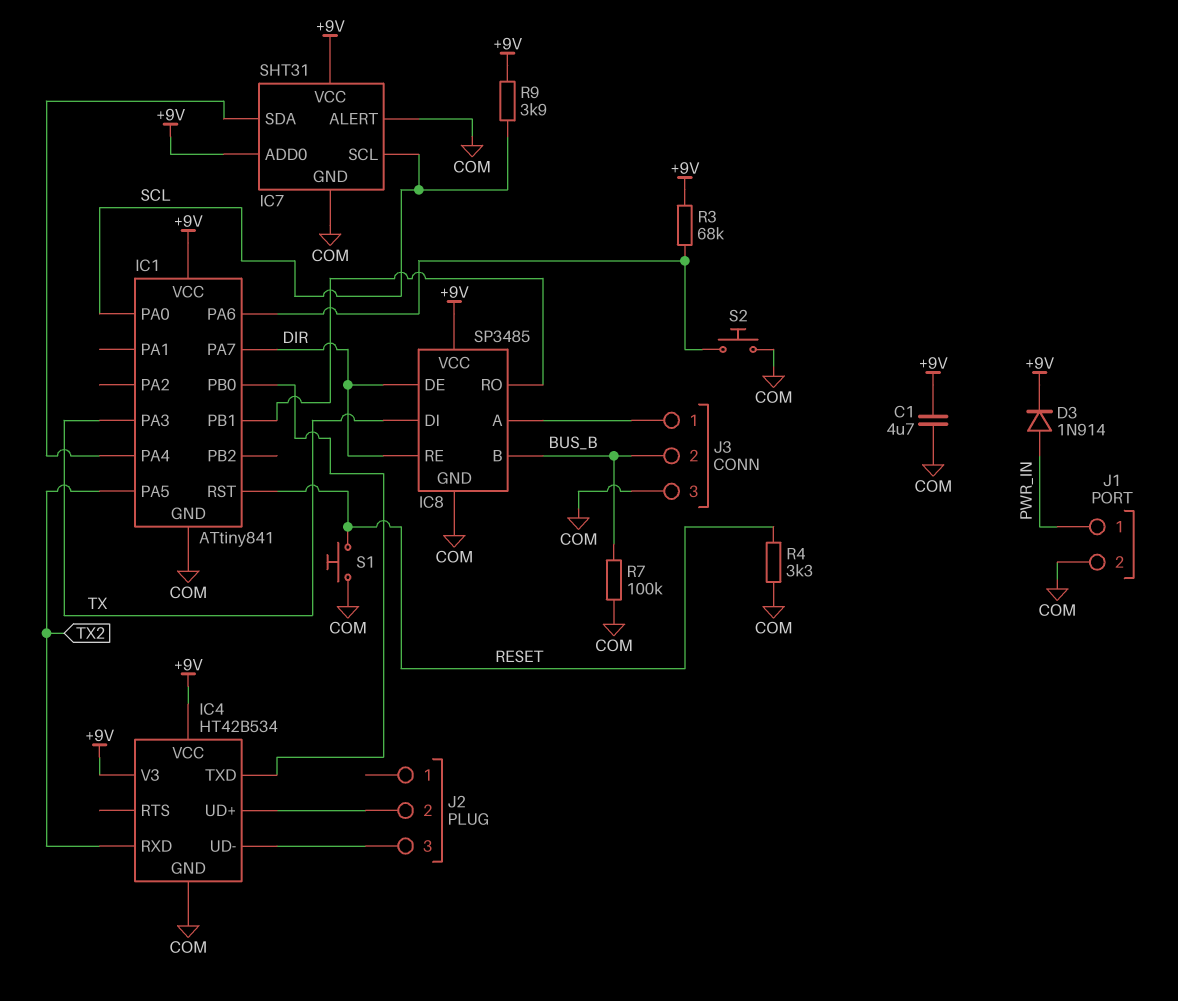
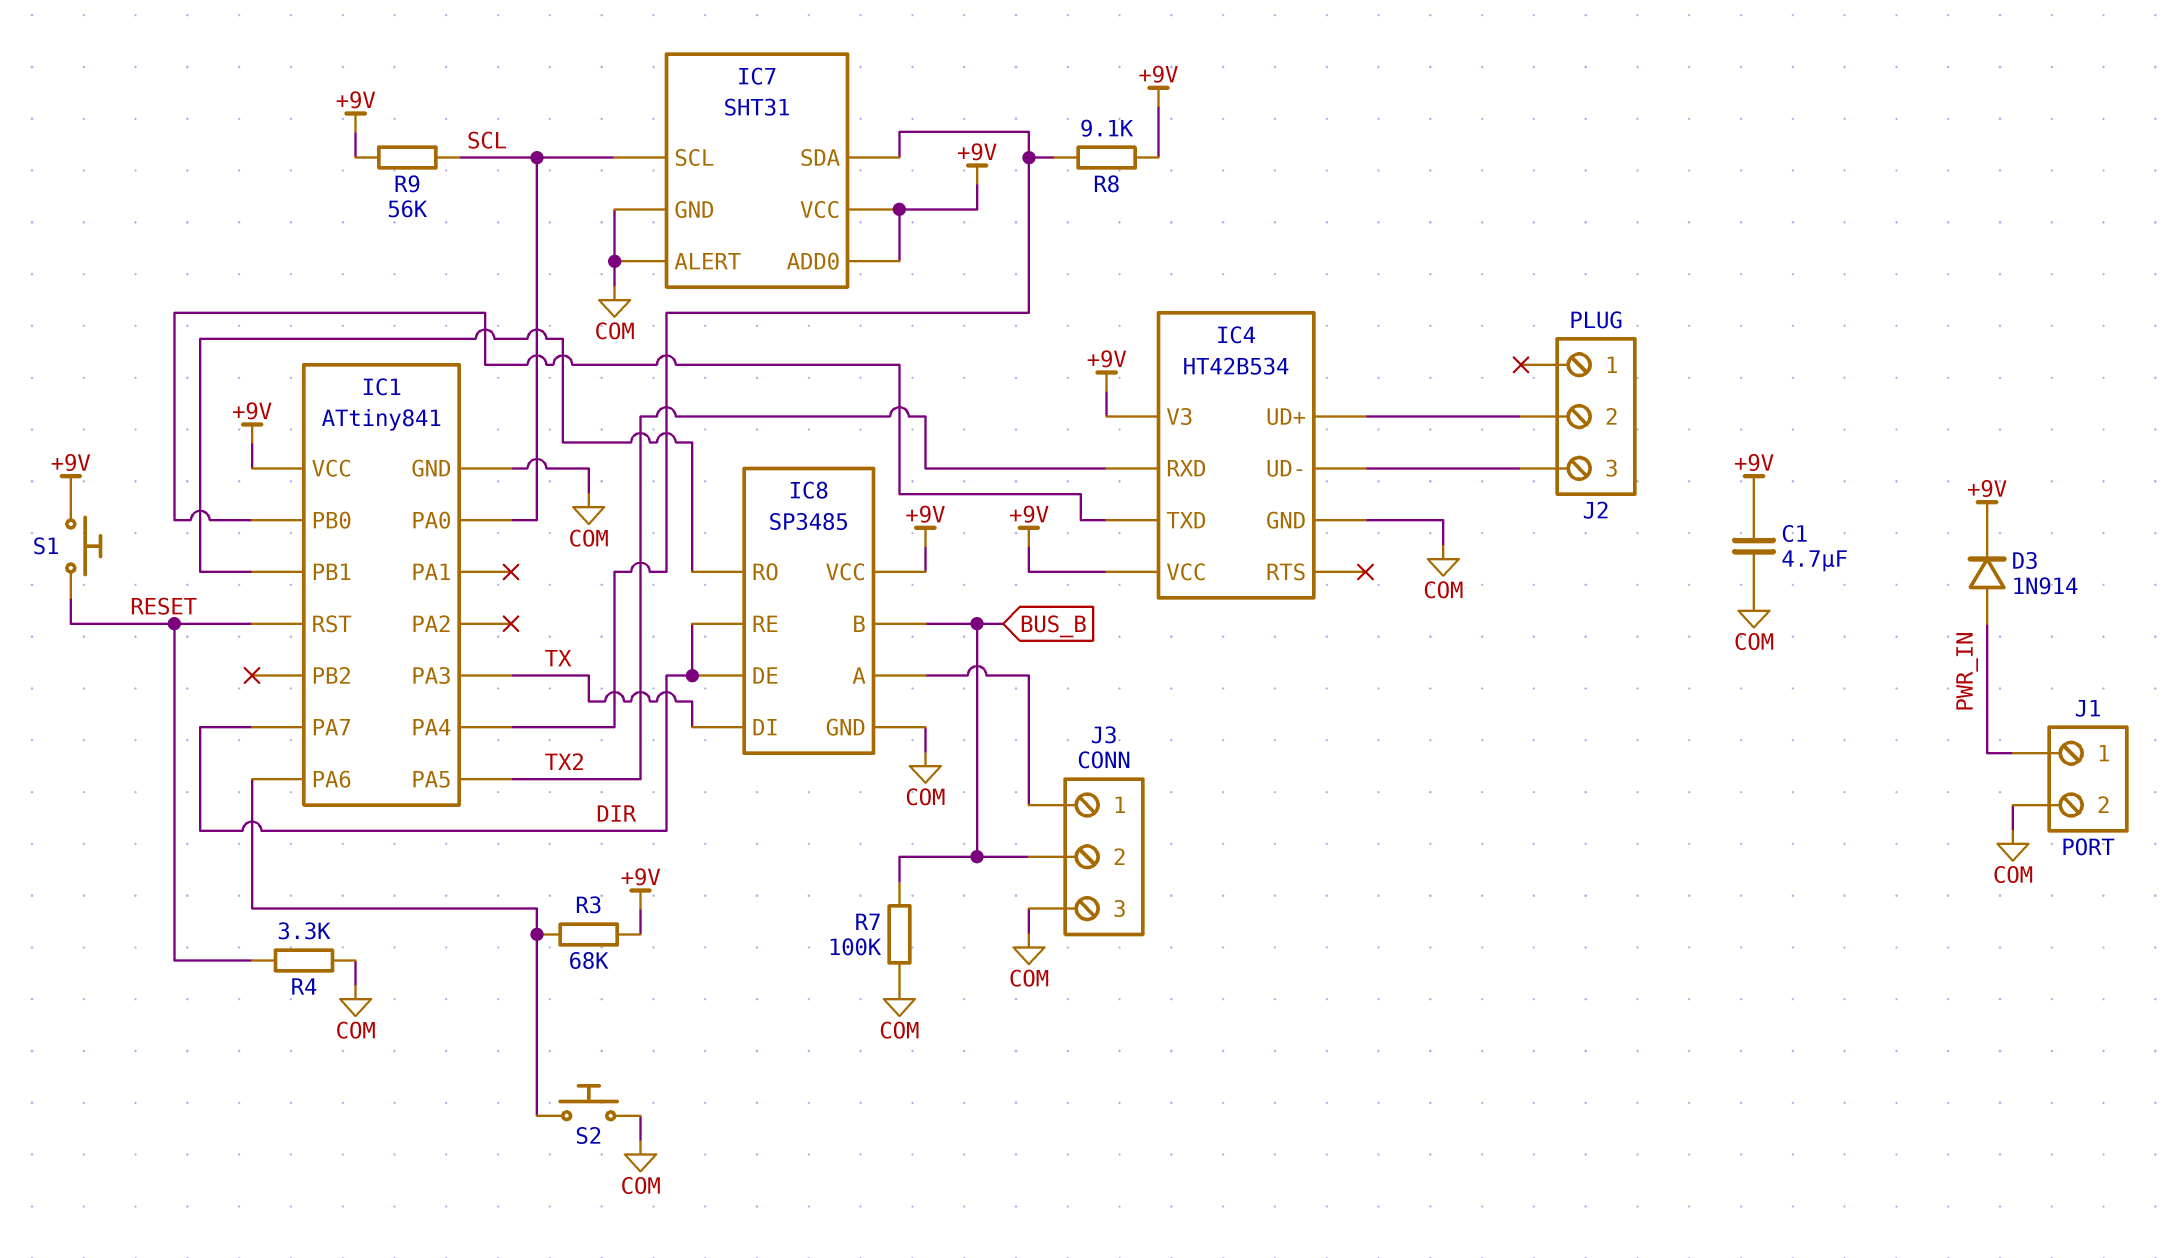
R8: none -> 9.1k (+9V, IC1/PA4)
R9: 3.9k (+9V, SCL) -> 56k (+9V, SCL)
S1: button (COM, RESET) -> button (+9V, RESET)

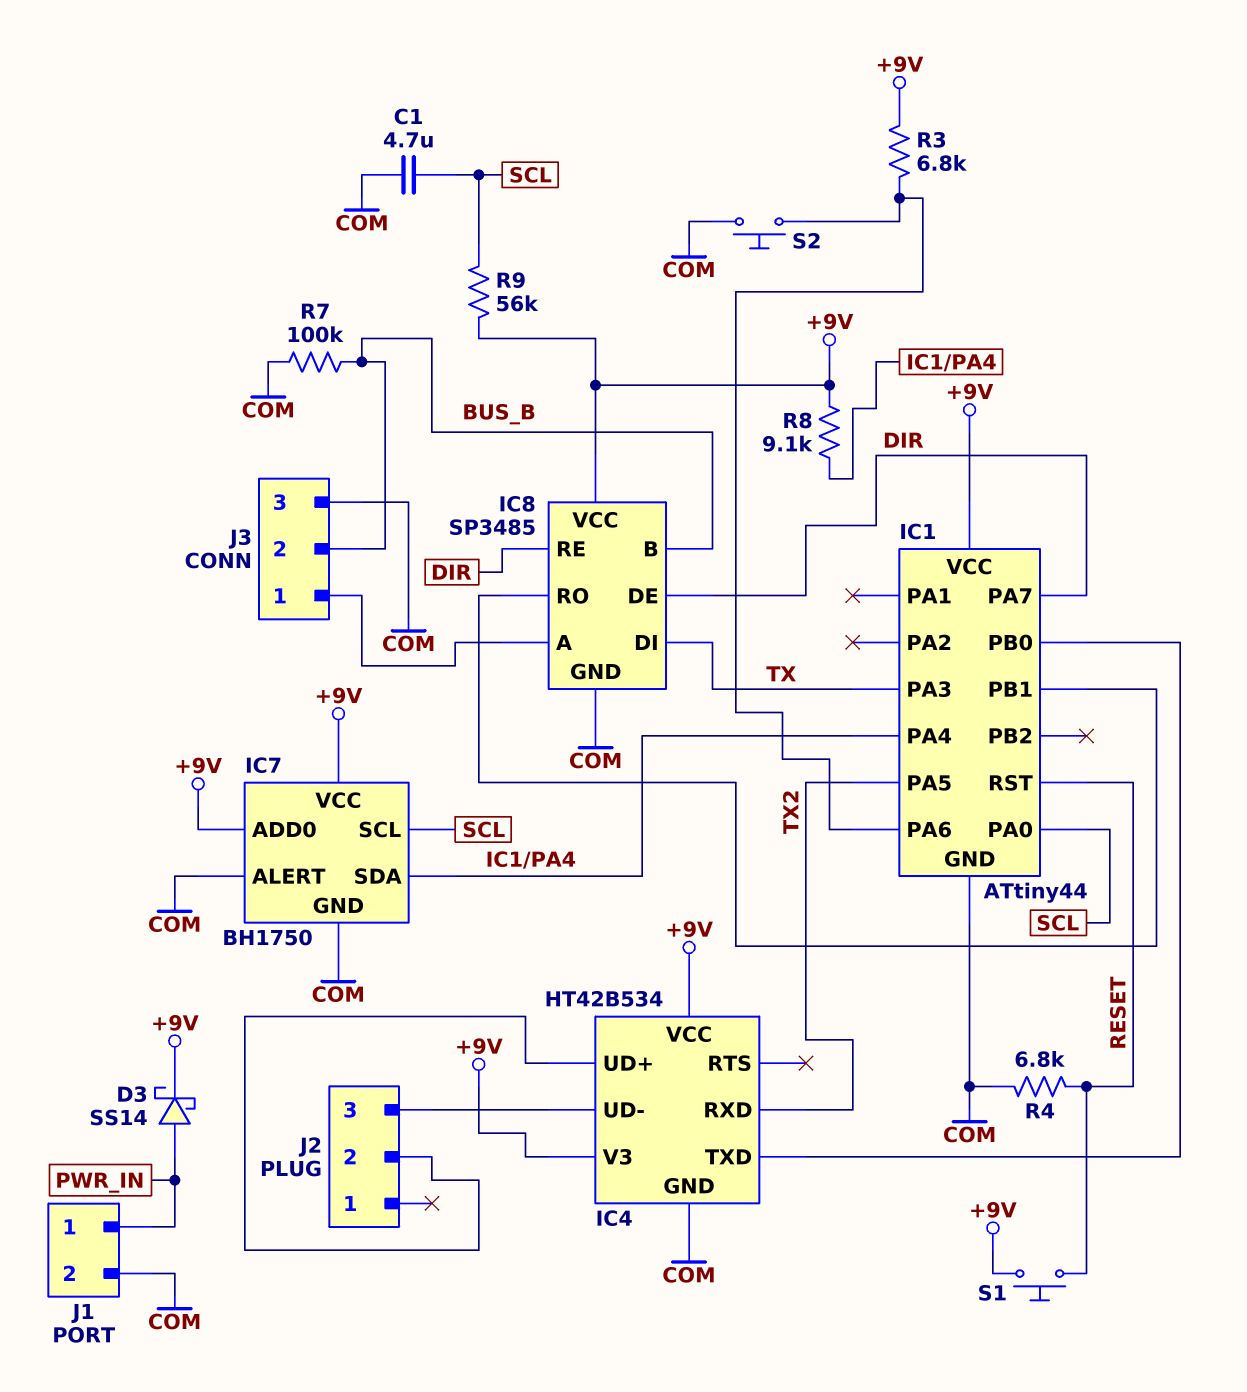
C1: 4.7uF (+9V, COM) -> 4.7uF (COM, SCL)
D3: diode 1N914 (A PWR_IN, K +9V) -> schottky SS14 (A PWR_IN, K +9V)
IC1: ATtiny841 -> ATtiny44
IC7: SHT31 -> BH1750
R3: 68k (+9V, IC1/PA6) -> 6.8k (+9V, IC1/PA6)
R4: 3.3k (COM, RESET) -> 6.8k (COM, RESET)

